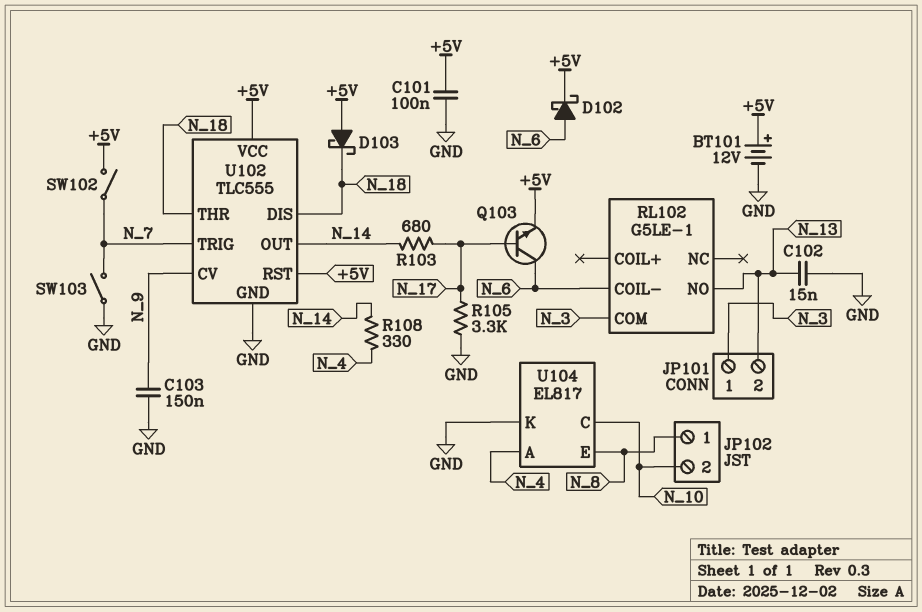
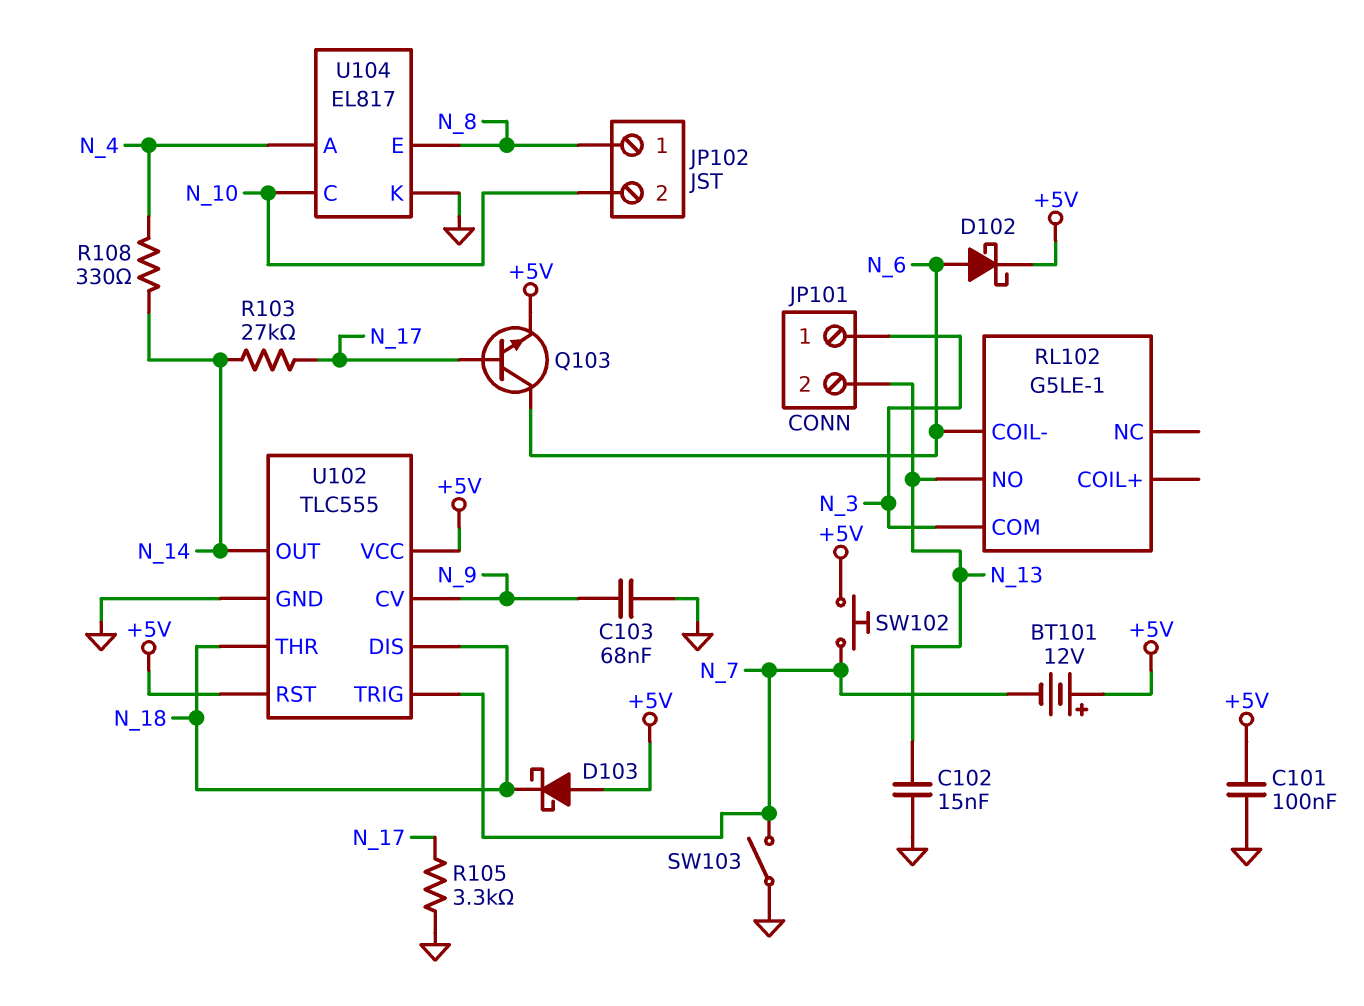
BT101: 12V (plus +5V, minus GND) -> 12V (plus +5V, minus N_7)
C103: 150nF (GND, N_9) -> 68nF (GND, N_9)
R103: 680 (N_14, N_17) -> 27k (N_14, N_17)
SW102: switch (+5V, N_7) -> button (+5V, N_7)

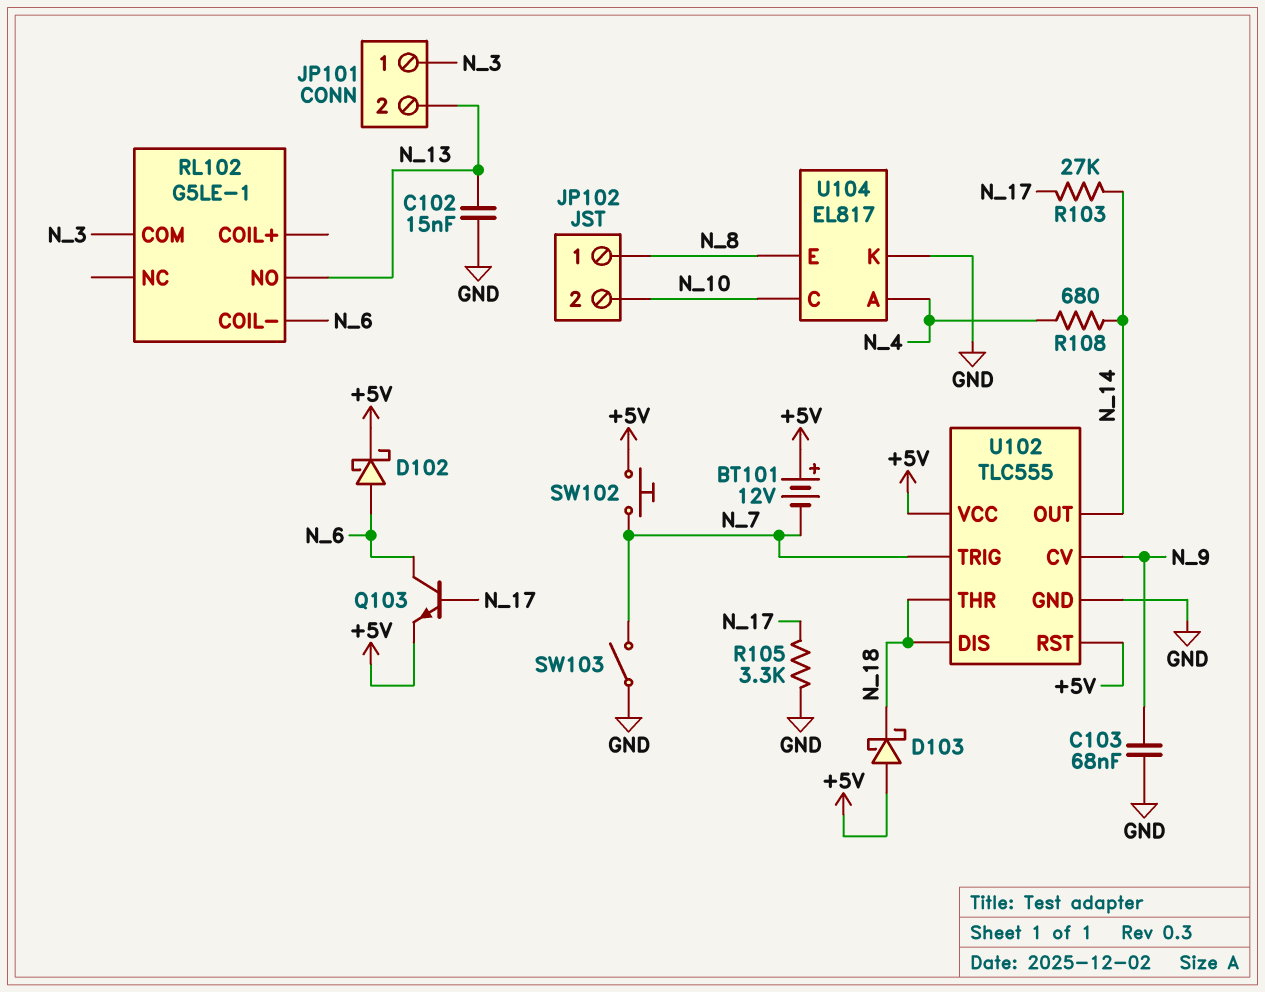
C101: 100nF (+5V, GND) -> none
R108: 330 (N_4, N_14) -> 680 (N_4, N_14)

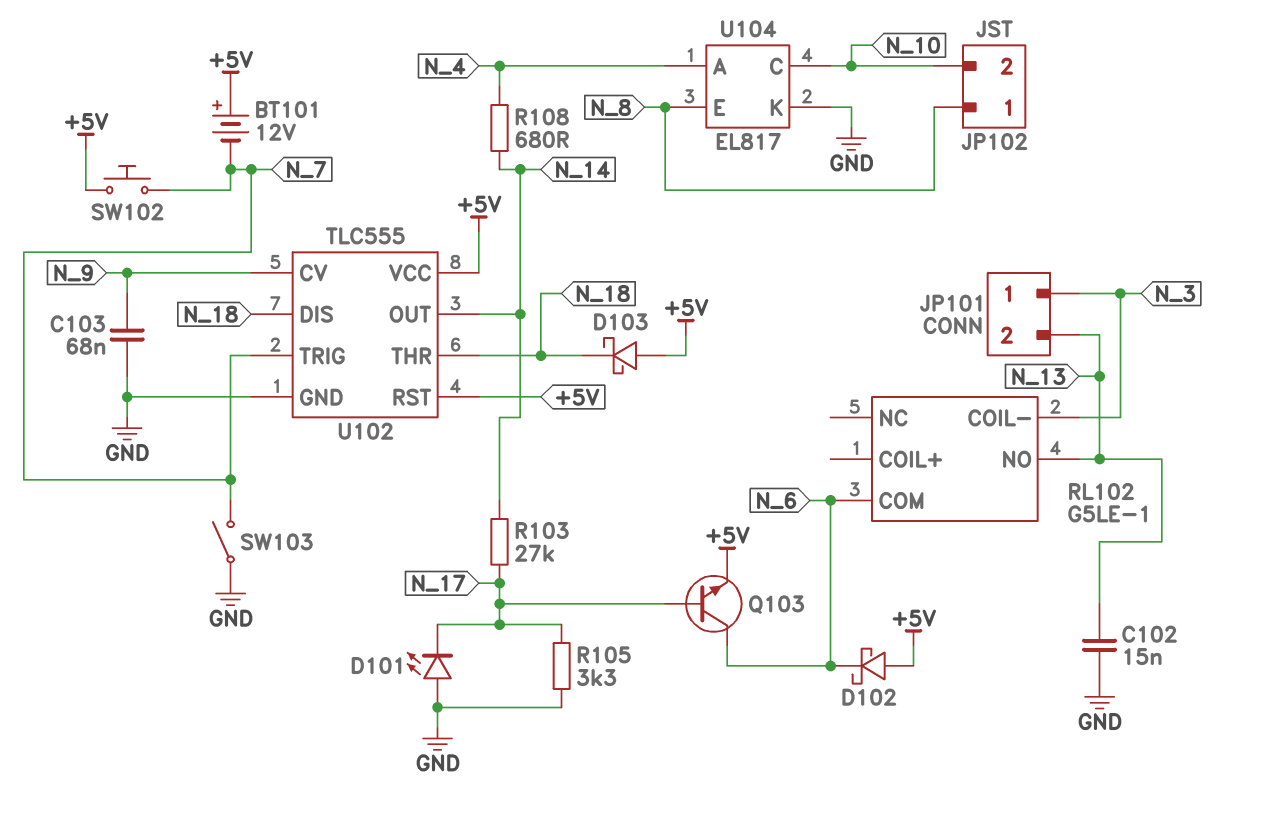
D101: none -> LED (A GND, K N_17)
D102: schottky (A N_6, K +5V) -> schottky (A +5V, K N_6)
RL102 pin COIL-: N_6 -> N_3
RL102 pin COM: N_3 -> N_6

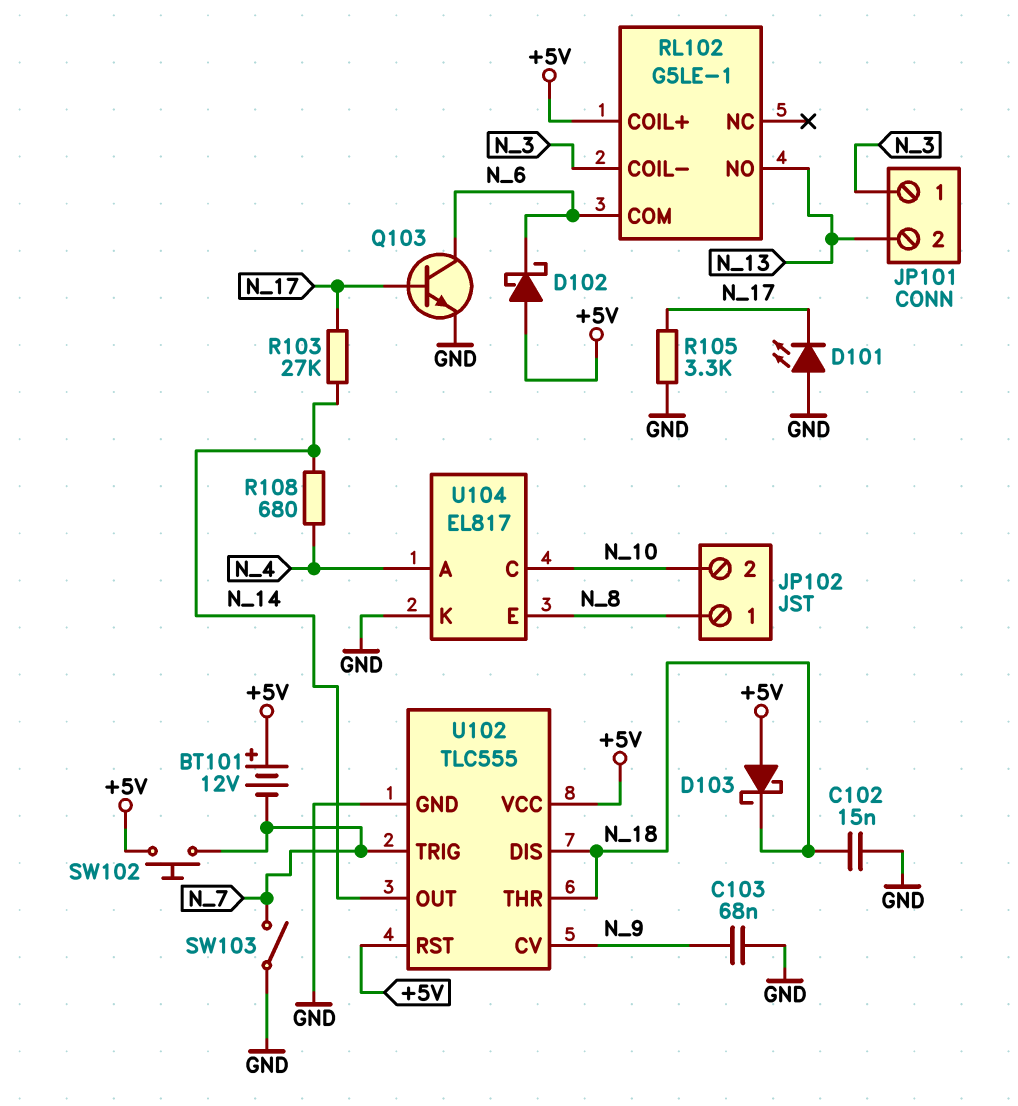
C102: 15nF (GND, N_13) -> 15nF (GND, N_18)
Q103: NPN (B N_17, C N_6, E +5V) -> NPN (B N_17, C N_6, E GND)
RL102 pin COIL+: none -> +5V

